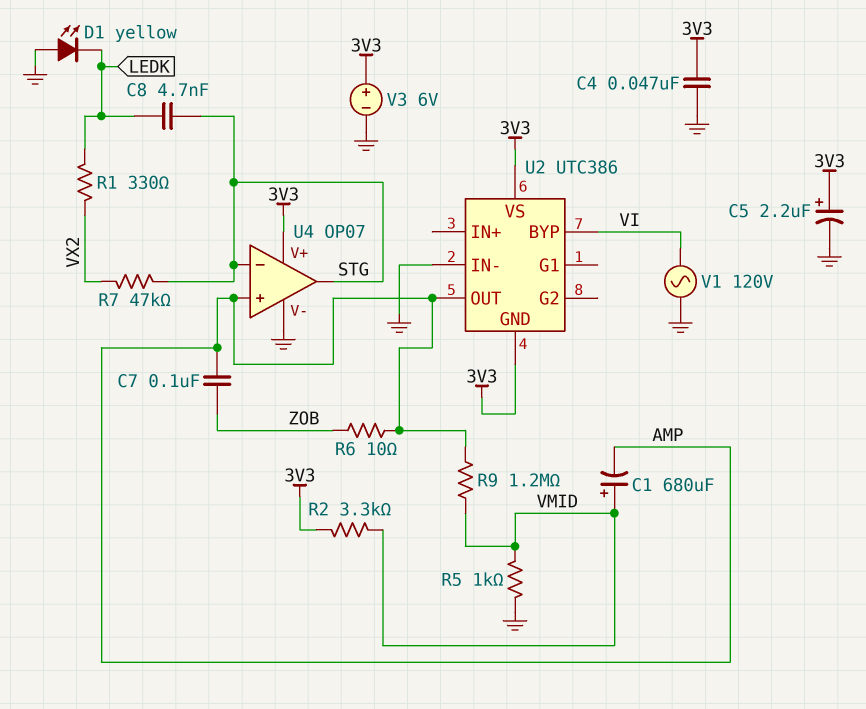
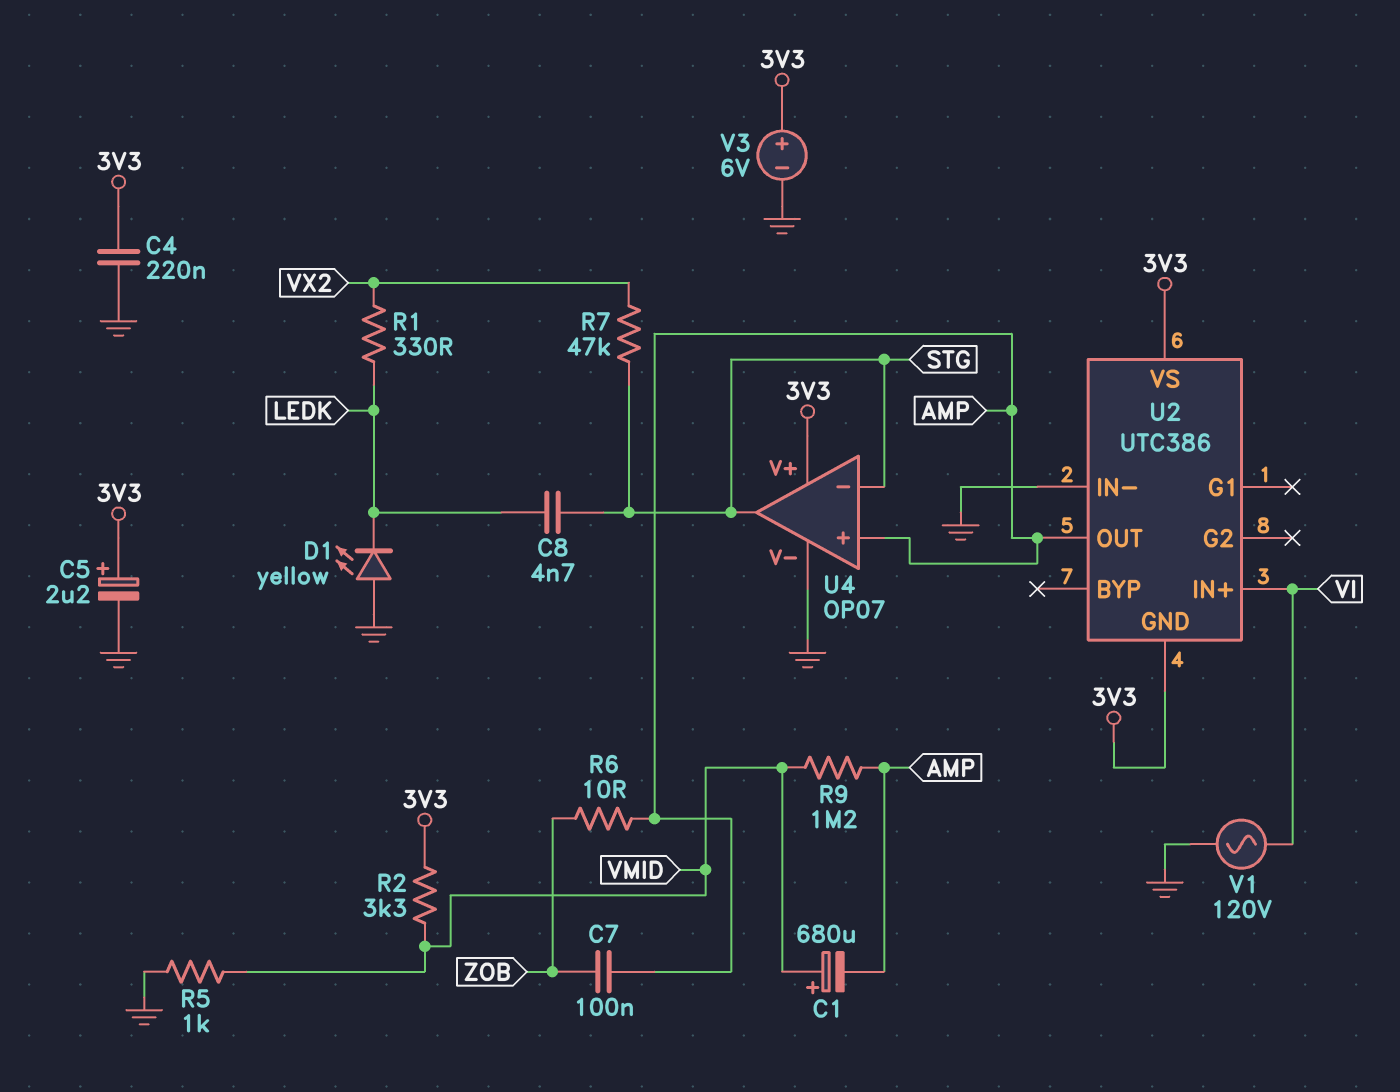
C4: 47nF (3V3, GND) -> 220nF (3V3, GND)
U2 pin BYP: VI -> none
U2 pin IN+: none -> VI

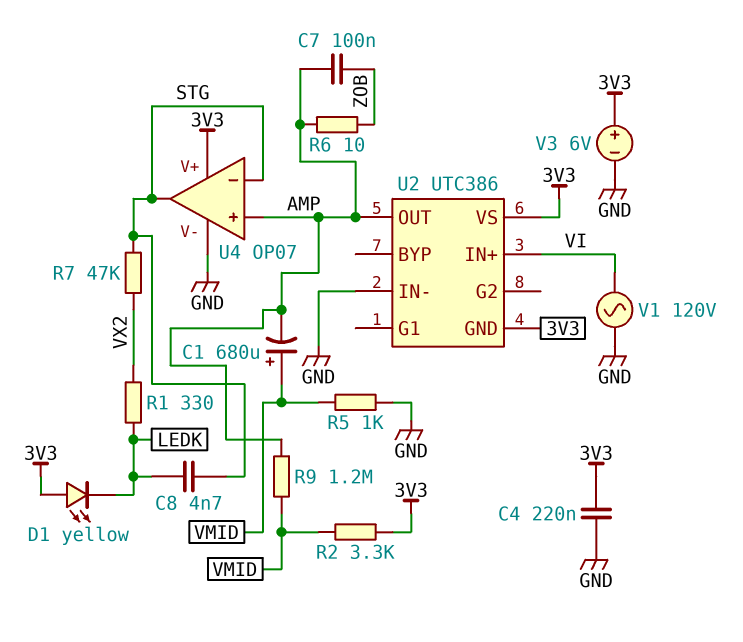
C5: 2.2uF (plus 3V3, minus GND) -> none
D1: LED yellow (A GND, K LEDK) -> LED yellow (A 3V3, K LEDK)

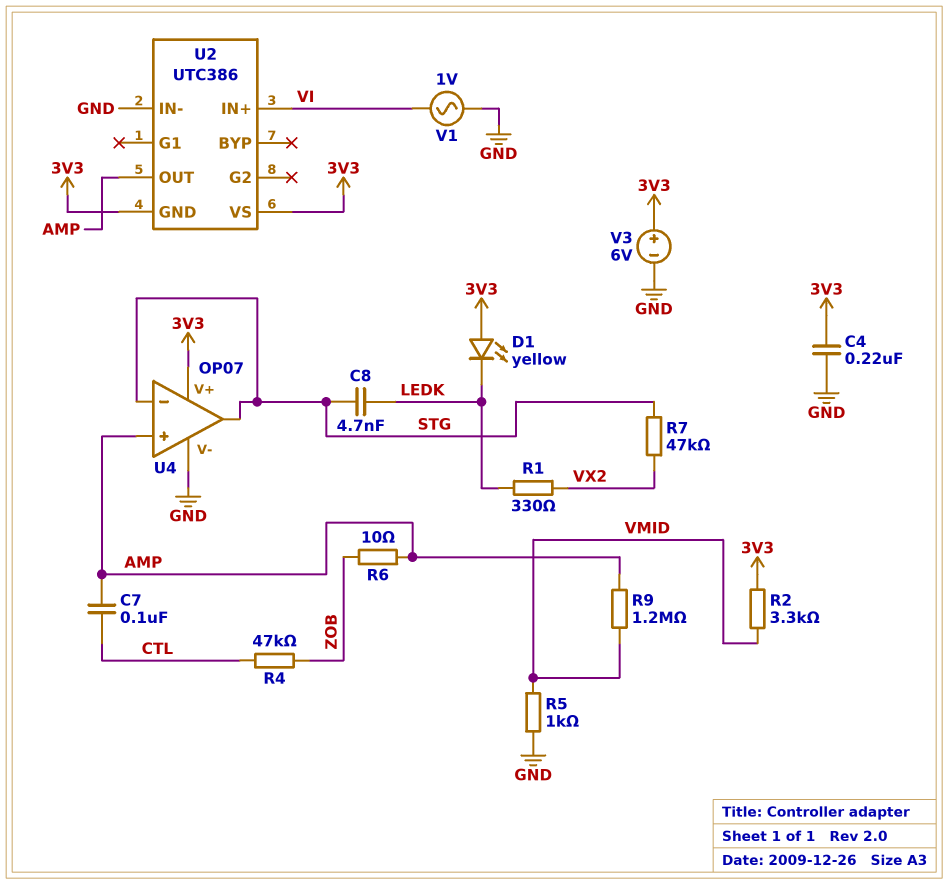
C1: 680uF (plus VMID, minus AMP) -> none
C7: 100nF (AMP, ZOB) -> 100nF (AMP, CTL)
R4: none -> 47k (CTL, ZOB)
V1: AC 120V (GND, VI) -> AC 1V (GND, VI)

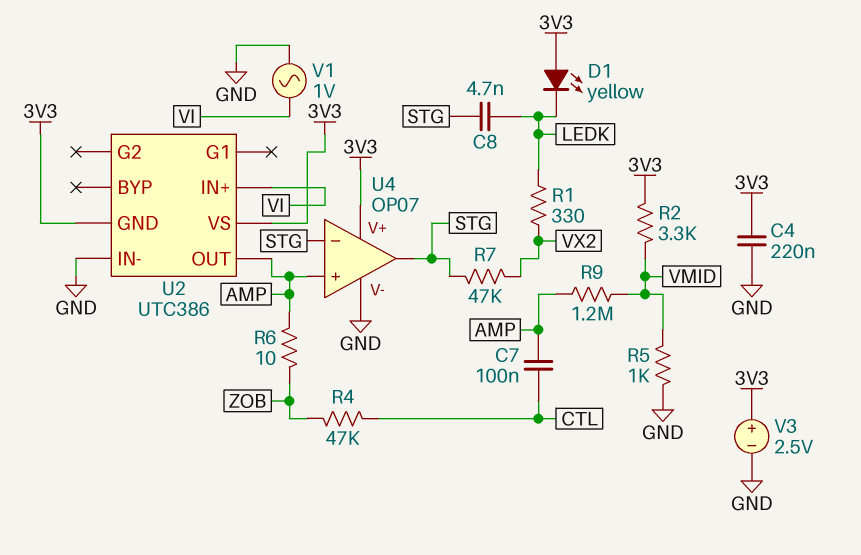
V3: 6V (plus 3V3, minus GND) -> 2.5V (plus 3V3, minus GND)

